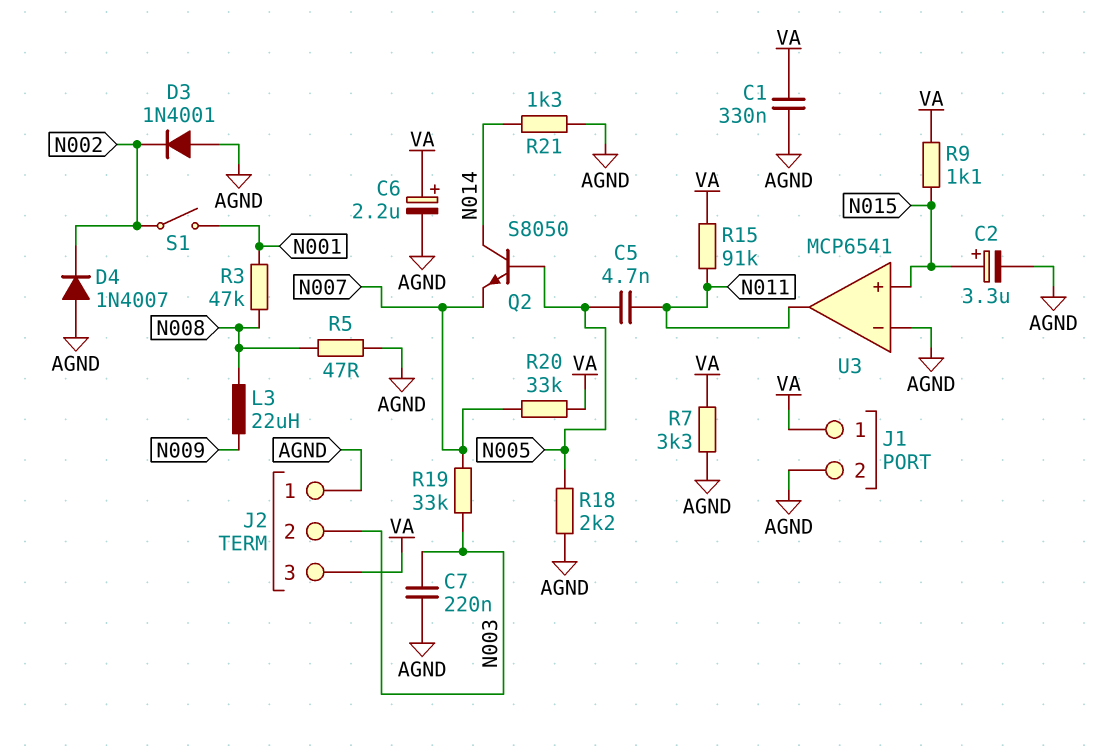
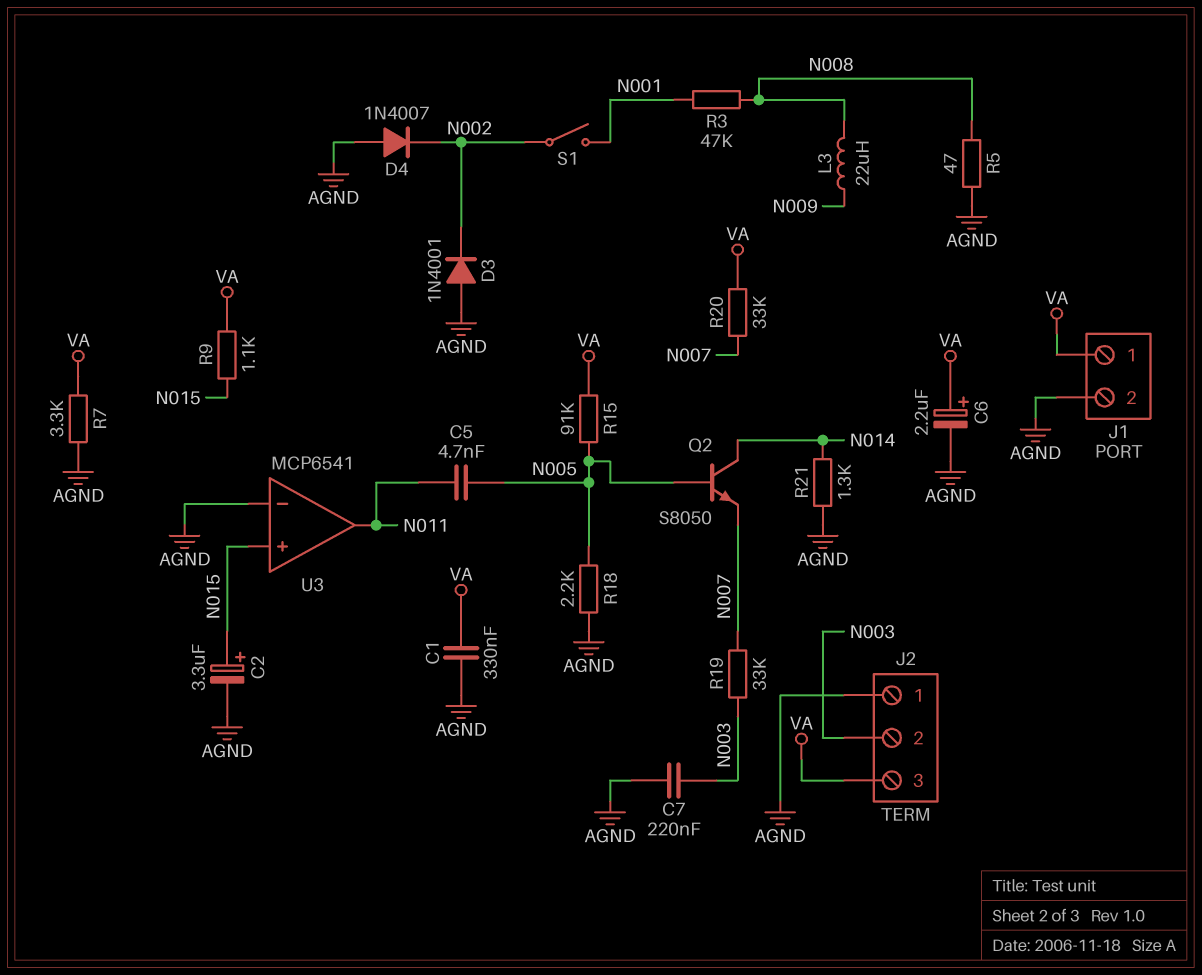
R15: 91k (N011, VA) -> 91k (N005, VA)

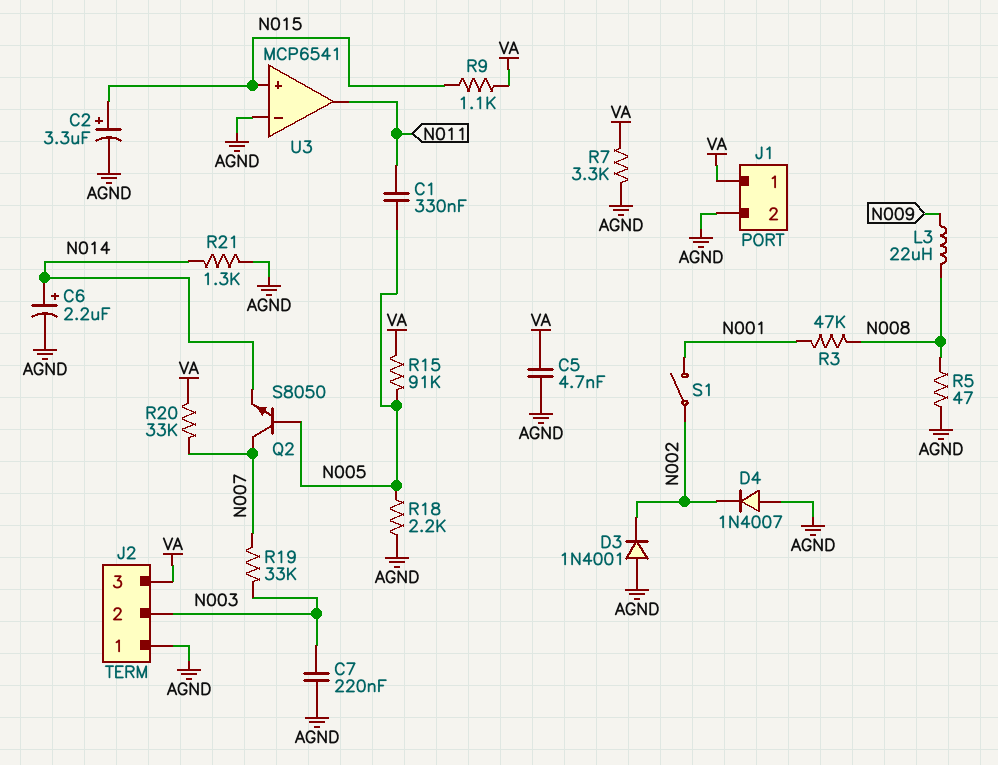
C1: 330nF (AGND, VA) -> 330nF (N005, N011)
C5: 4.7nF (N005, N011) -> 4.7nF (AGND, VA)
C6: 2.2uF (plus VA, minus AGND) -> 2.2uF (plus N014, minus AGND)
Q2: NPN S8050 (B N005, C N014, E N007) -> NPN S8050 (B N005, C N007, E N014)

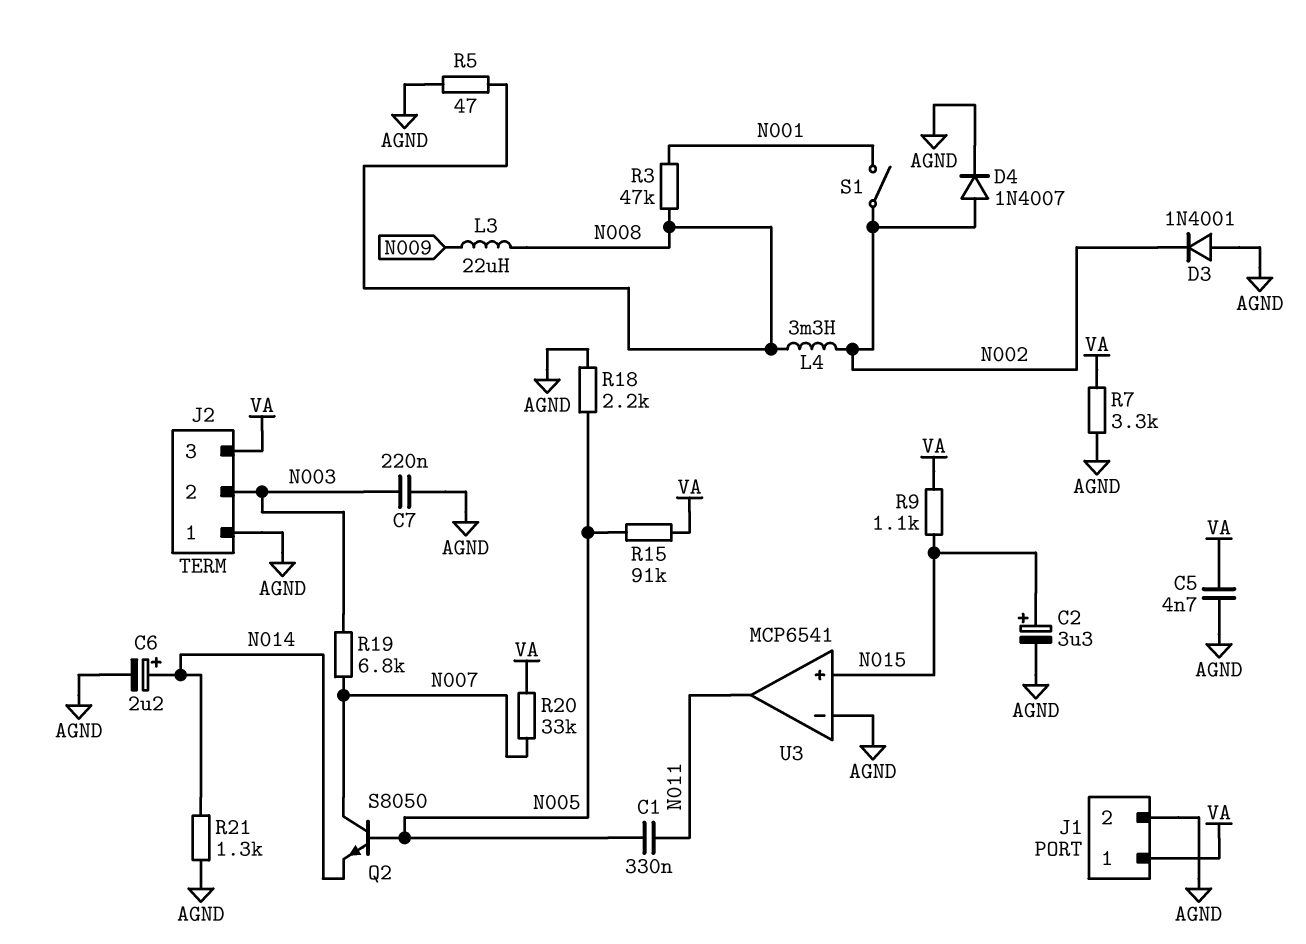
D4: diode 1N4007 (A AGND, K N002) -> diode 1N4007 (A N002, K AGND)
L4: none -> 3.3mH (N002, N008)
R19: 33k (N003, N007) -> 6.8k (N003, N007)

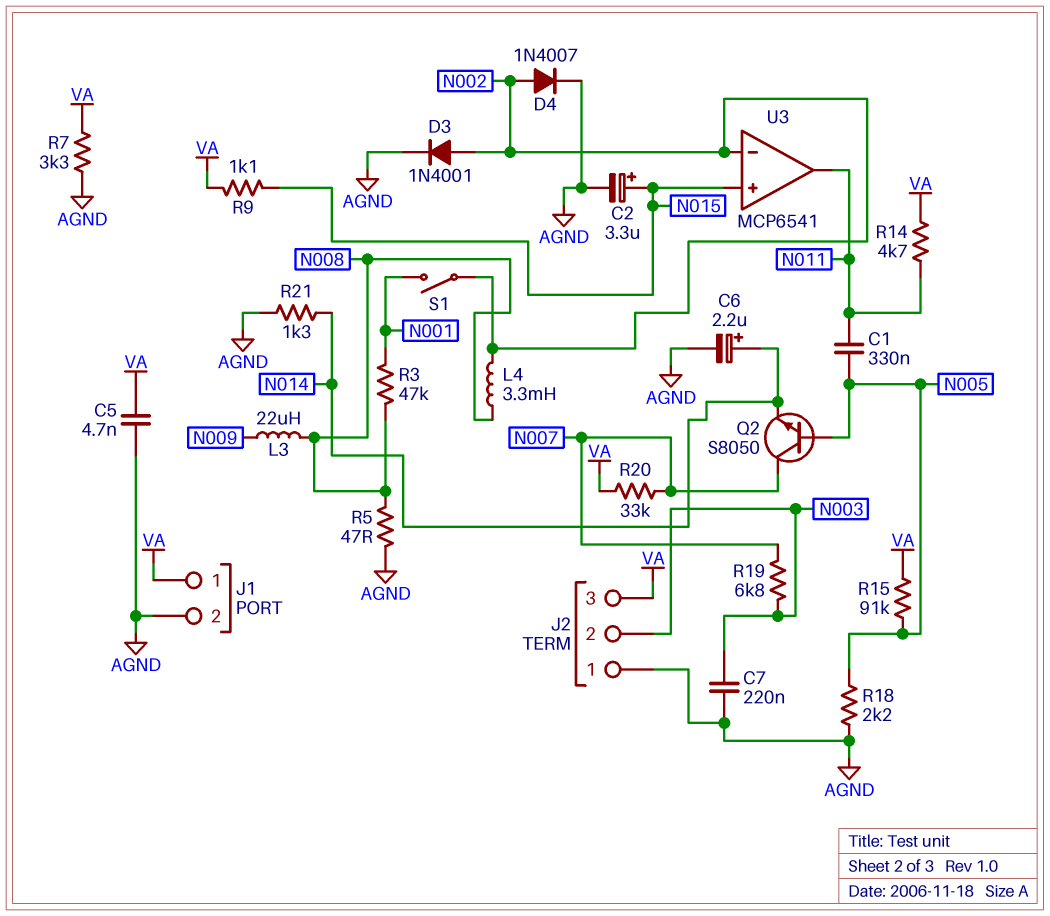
D3: diode 1N4001 (A AGND, K N002) -> diode 1N4001 (A N002, K AGND)
R14: none -> 4.7k (N011, VA)
U3 pin in-: AGND -> N002

